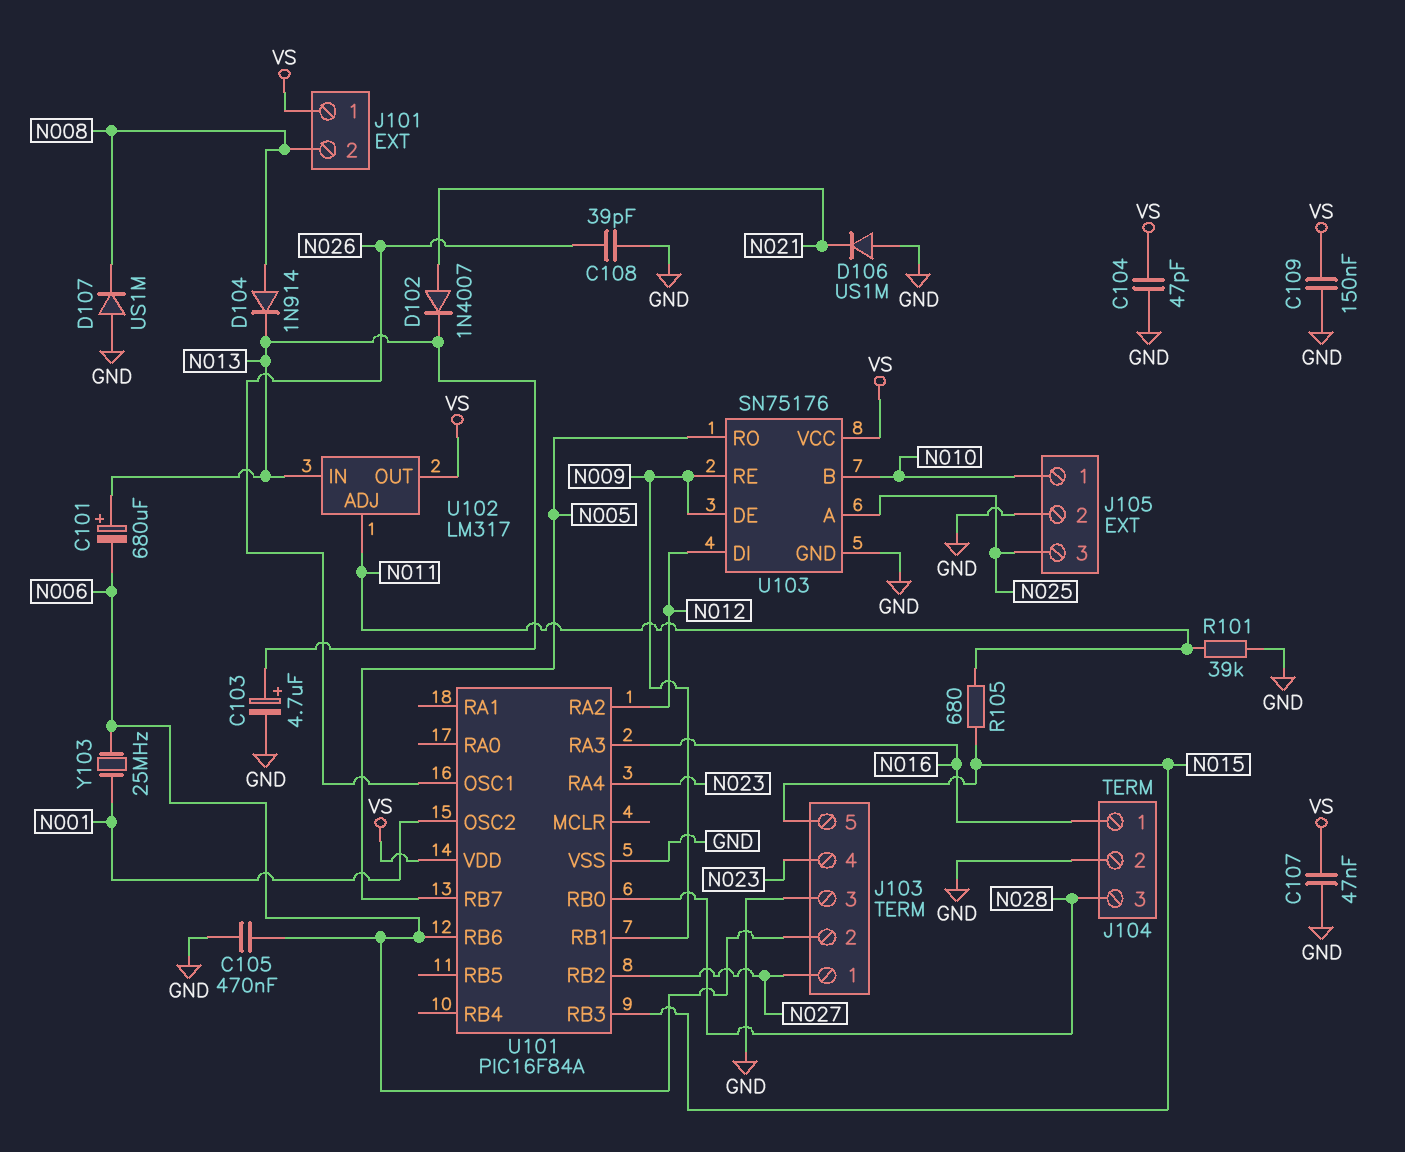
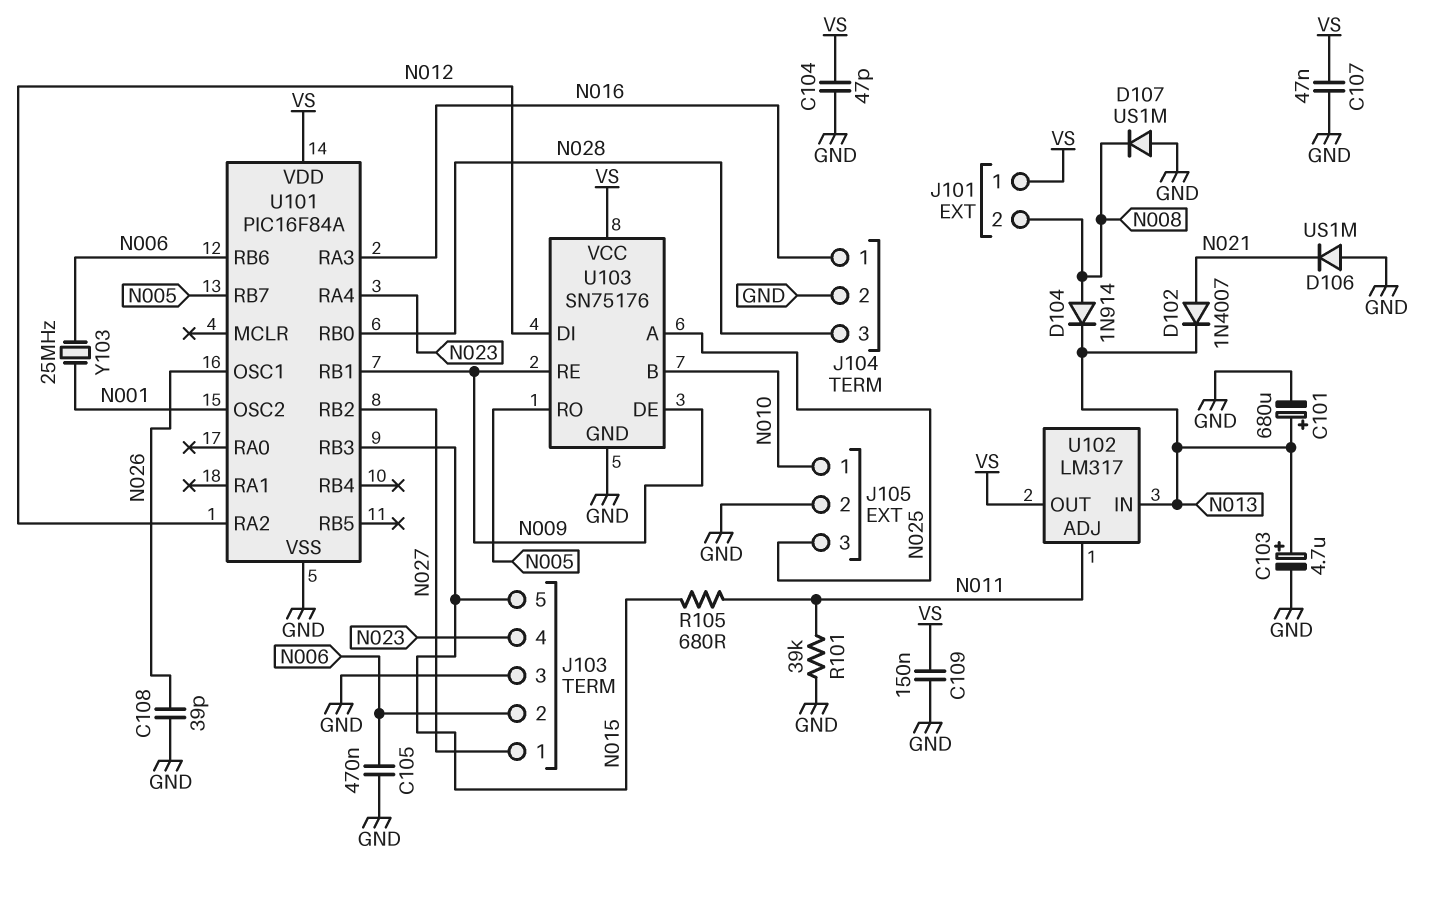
C101: 680uF (plus N013, minus N006) -> 680uF (plus N013, minus GND)

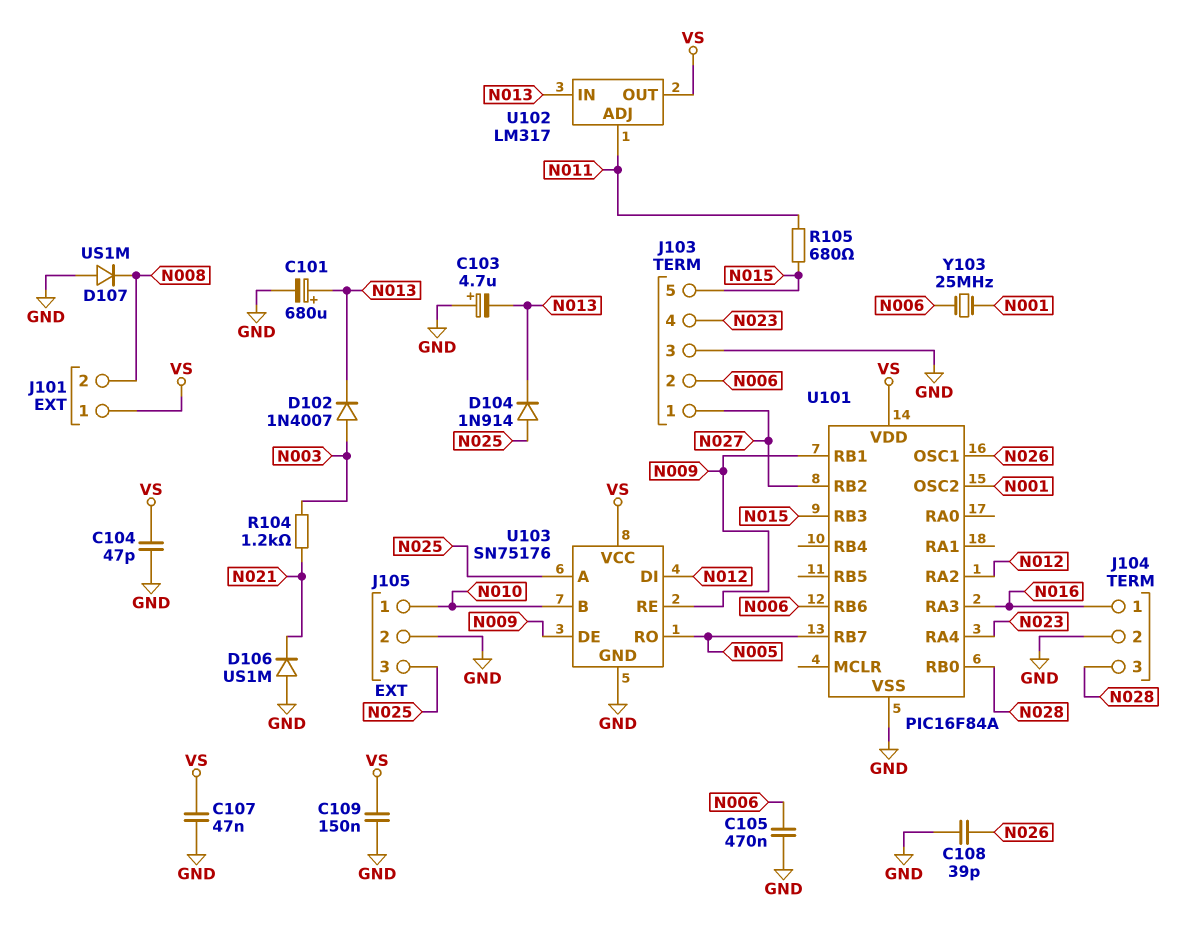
C103: 4.7uF (plus N013, minus GND) -> 4.7uF (plus GND, minus N013)
D102: diode 1N4007 (A N021, K N013) -> diode 1N4007 (A N003, K N013)
D104: diode 1N914 (A N008, K N013) -> diode 1N914 (A N025, K N013)
R101: 39k (GND, N011) -> none
R104: none -> 1.2k (N003, N021)

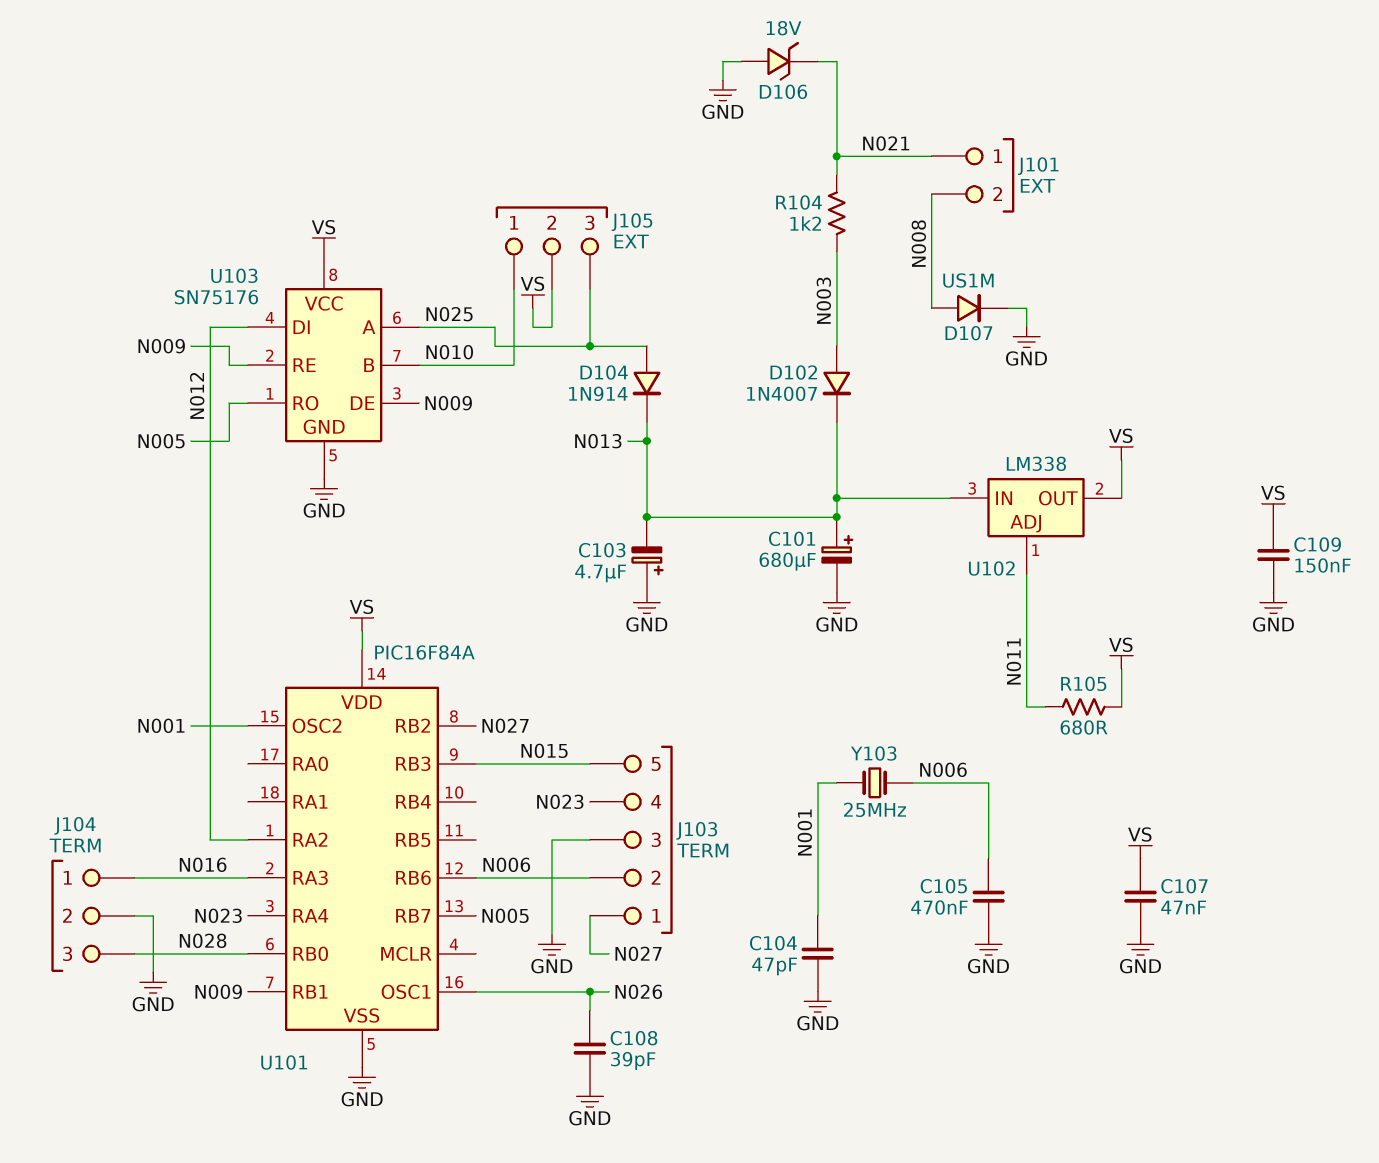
C104: 47pF (GND, VS) -> 47pF (GND, N001)
D106: diode US1M (A GND, K N021) -> zener 18V (A GND, K N021)
D107: diode US1M (A GND, K N008) -> diode US1M (A N008, K GND)
J101 pin 1: VS -> N021
J105 pin 2: GND -> VS
R105: 680 (N011, N015) -> 680 (N011, VS)
U102: LM317 -> LM338

